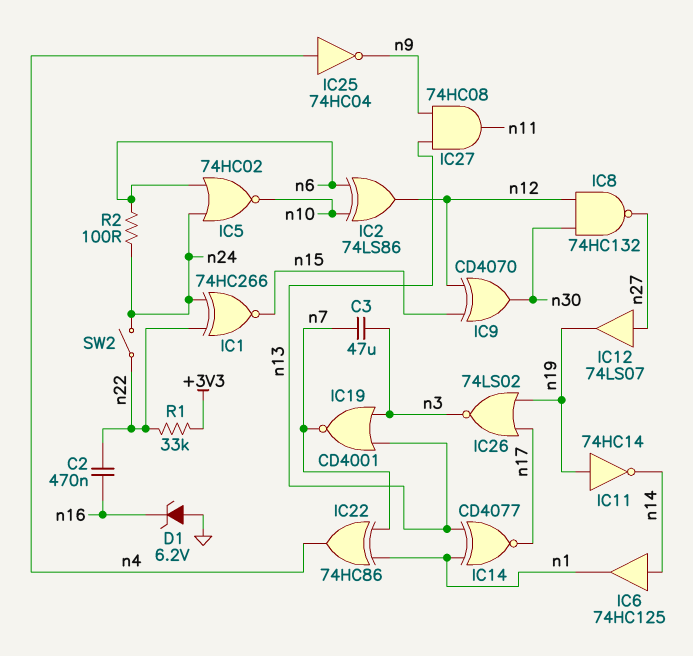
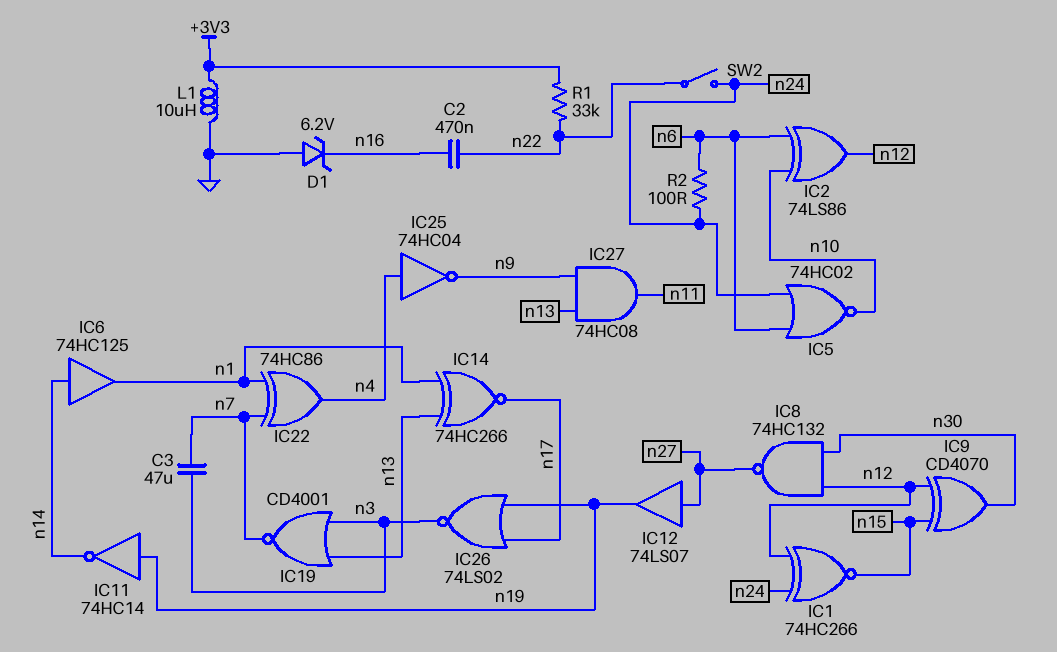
IC1: XNOR 74HC266 (in n22, in n24, out n15) -> XNOR 74HC266 (in n12, in n24, out n15)
IC14: XNOR CD4077 (in n1, in n13, out n17) -> XNOR 74HC266 (in n1, in n13, out n17)
L1: none -> 10uH (+3V3, GND)

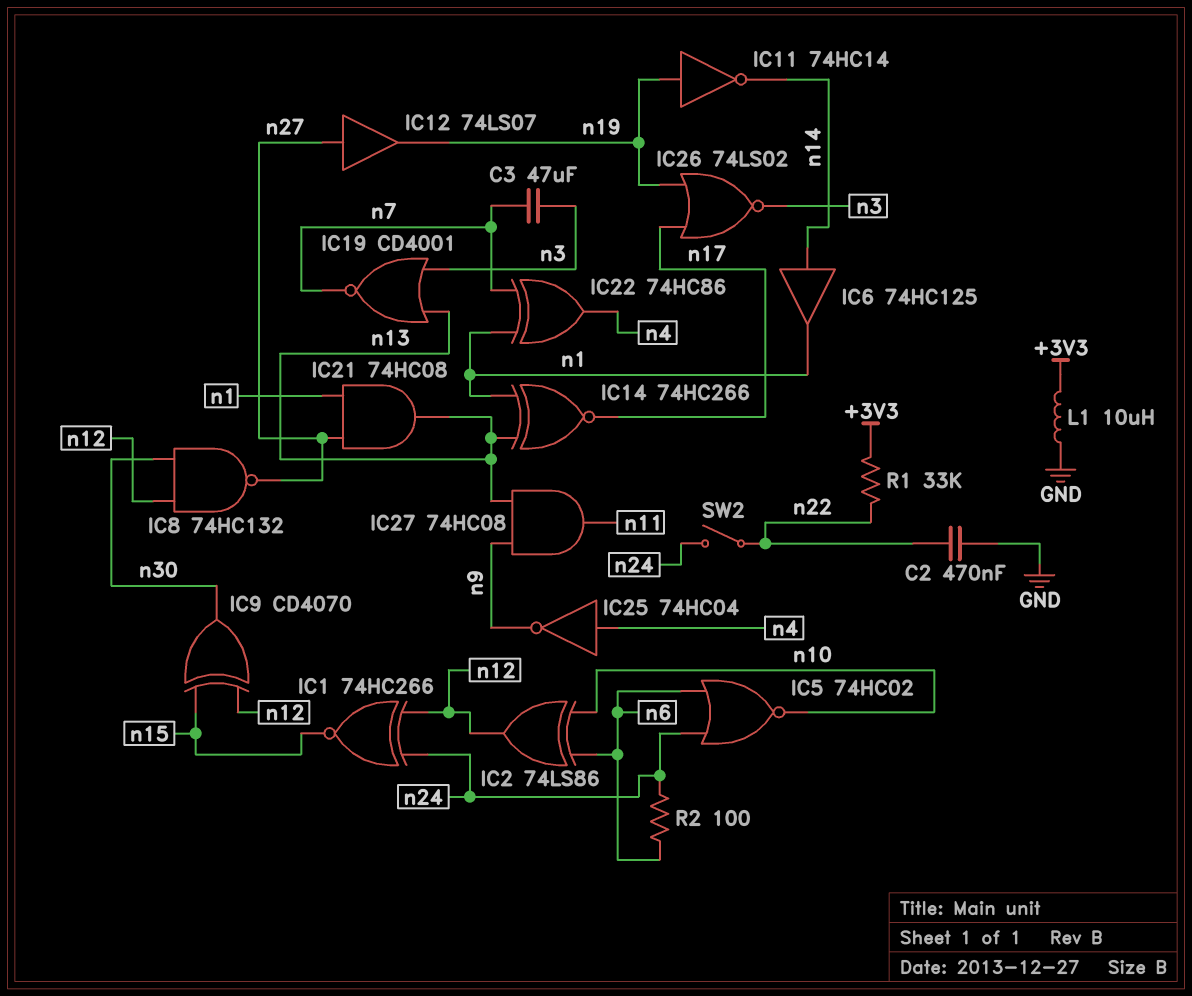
C2: 470nF (n16, n22) -> 470nF (GND, n22)
D1: zener 6.2V (A GND, K n16) -> none
IC21: none -> AND 74HC08 (in n1, in n27, out n13)

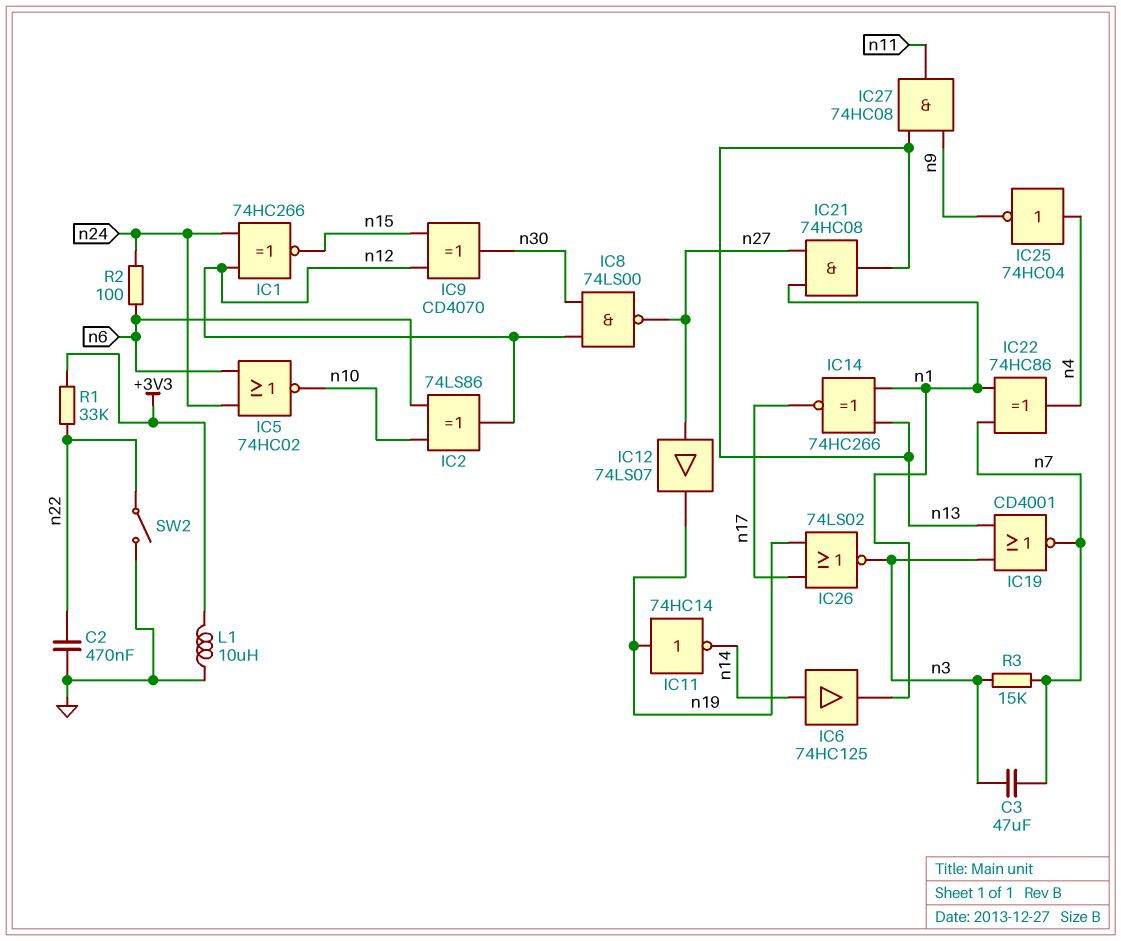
IC8: NAND 74HC132 (in n12, in n30, out n27) -> NAND 74LS00 (in n12, in n30, out n27)
R3: none -> 15k (n3, n7)
SW2: switch (n22, n24) -> switch (GND, n22)

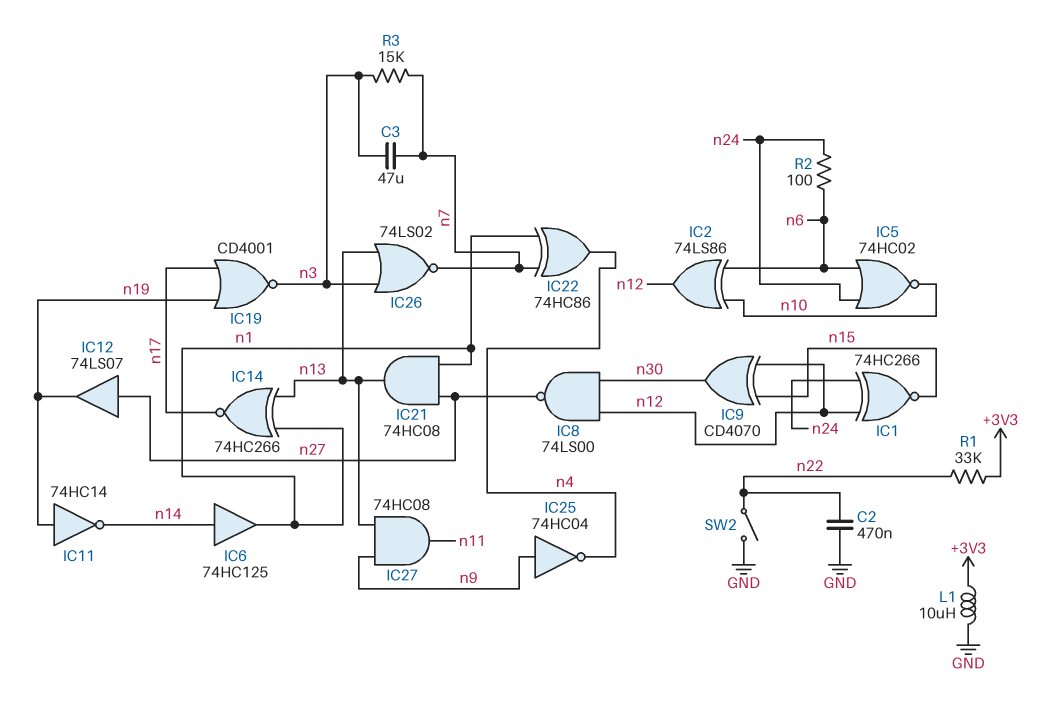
IC19: NOR CD4001 (in n3, in n13, out n7) -> NOR CD4001 (in n17, in n19, out n3)
IC25: NOT 74HC04 (in n4, out n9) -> NOT 74HC04 (in n9, out n4)
IC26: NOR 74LS02 (in n17, in n19, out n3) -> NOR 74LS02 (in n3, in n13, out n7)

